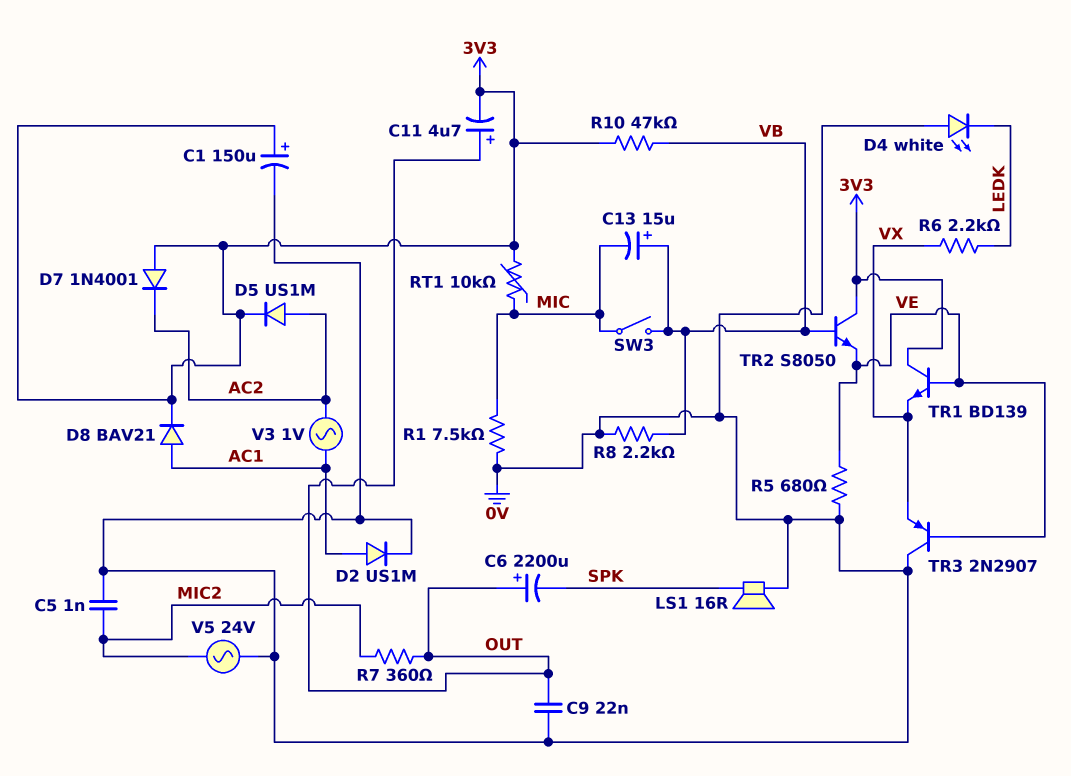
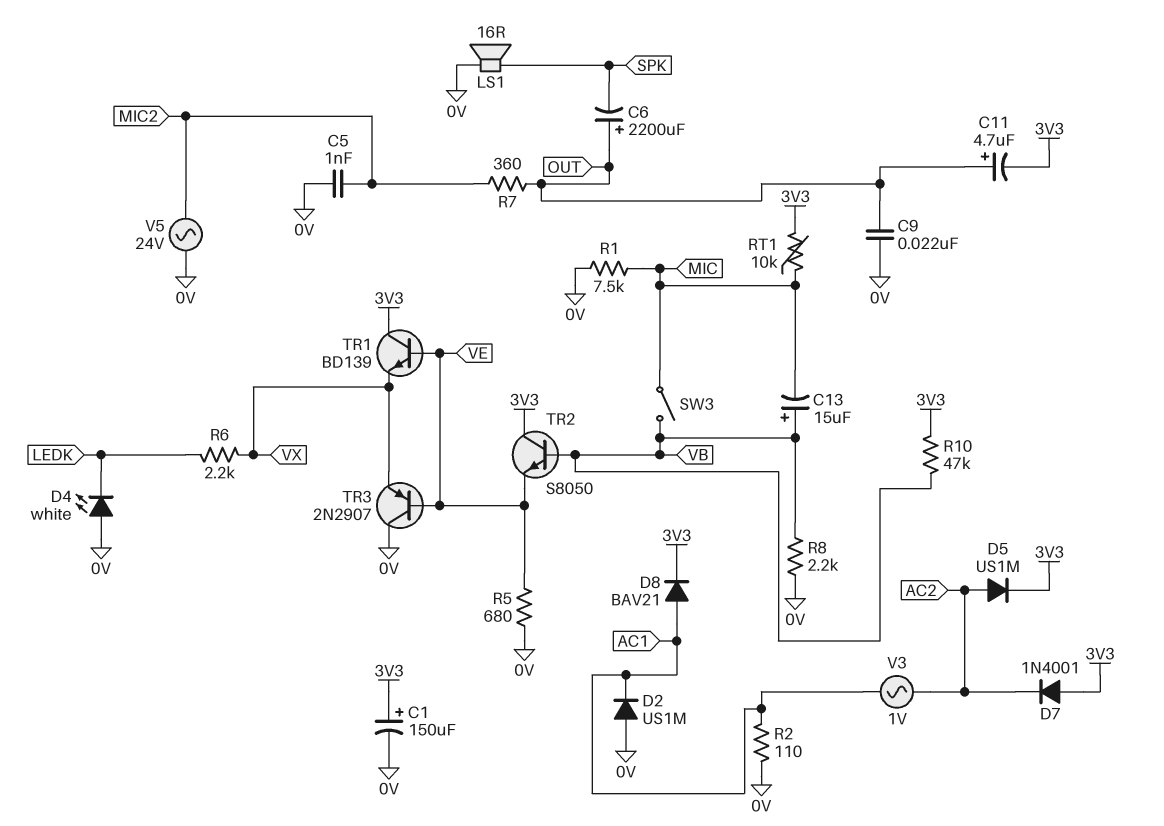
D2: diode US1M (A AC1, K 0V) -> diode US1M (A 0V, K AC1)
R2: none -> 110 (0V, AC1)

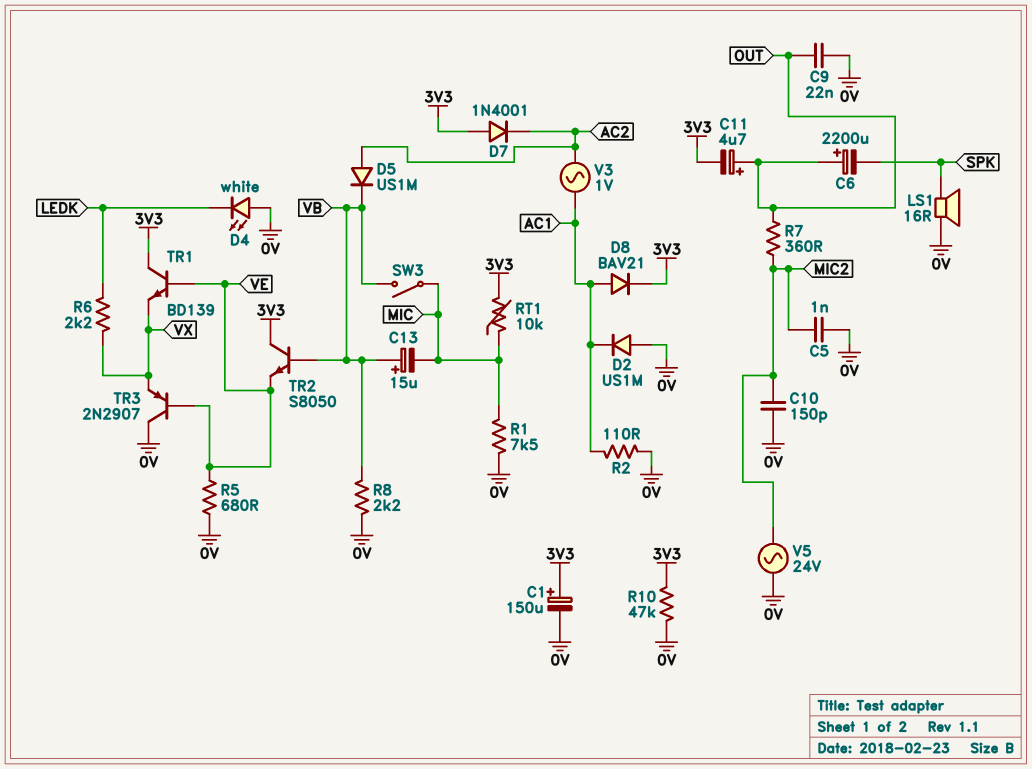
C10: none -> 150pF (0V, MIC2)
D5: diode US1M (A AC2, K 3V3) -> diode US1M (A AC2, K VB)
R10: 47k (3V3, VB) -> 47k (0V, 3V3)

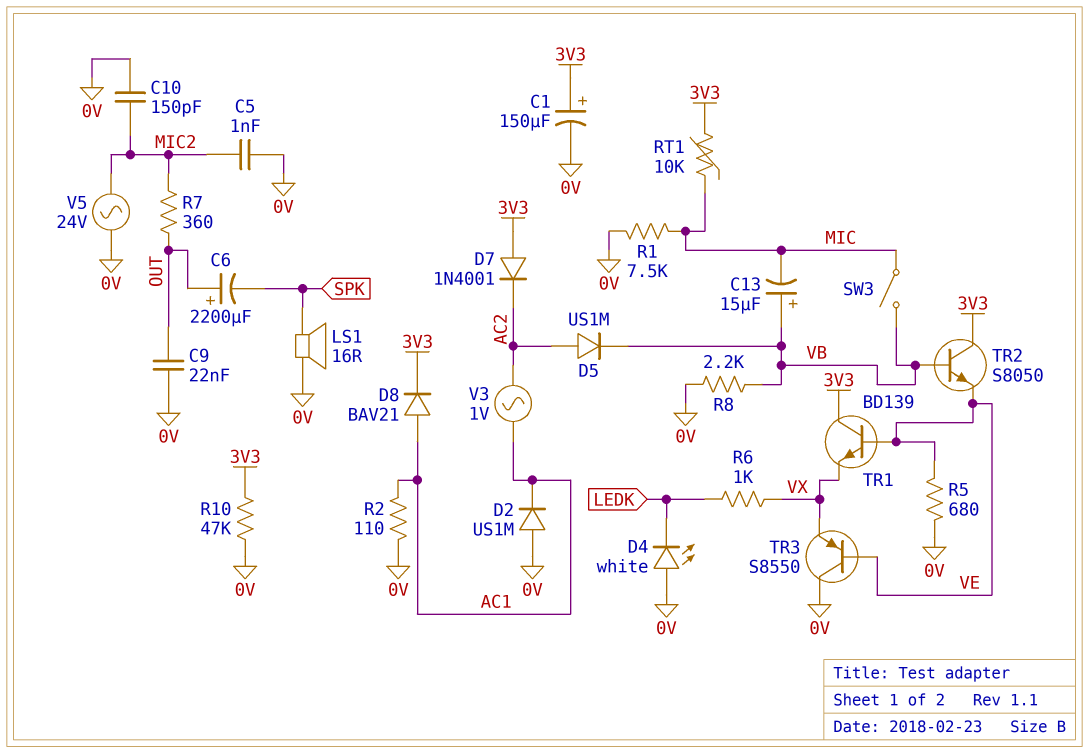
C11: 4.7uF (plus OUT, minus 3V3) -> none
R6: 2.2k (LEDK, VX) -> 1k (LEDK, VX)
TR3: PNP 2N2907 (B VE, C 0V, E VX) -> PNP S8550 (B VE, C 0V, E VX)

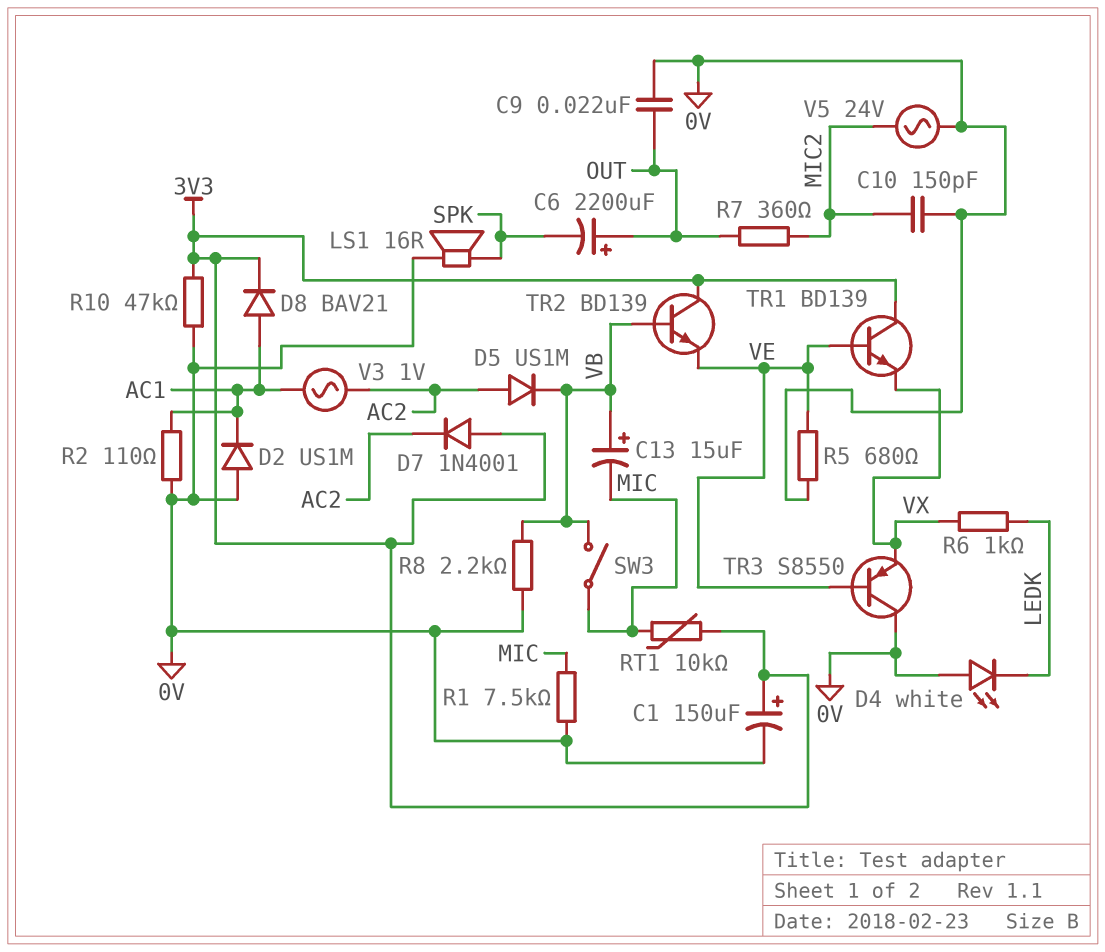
C5: 1nF (0V, MIC2) -> none
TR2: NPN S8050 (B VB, C 3V3, E VE) -> NPN BD139 (B VB, C 3V3, E VE)

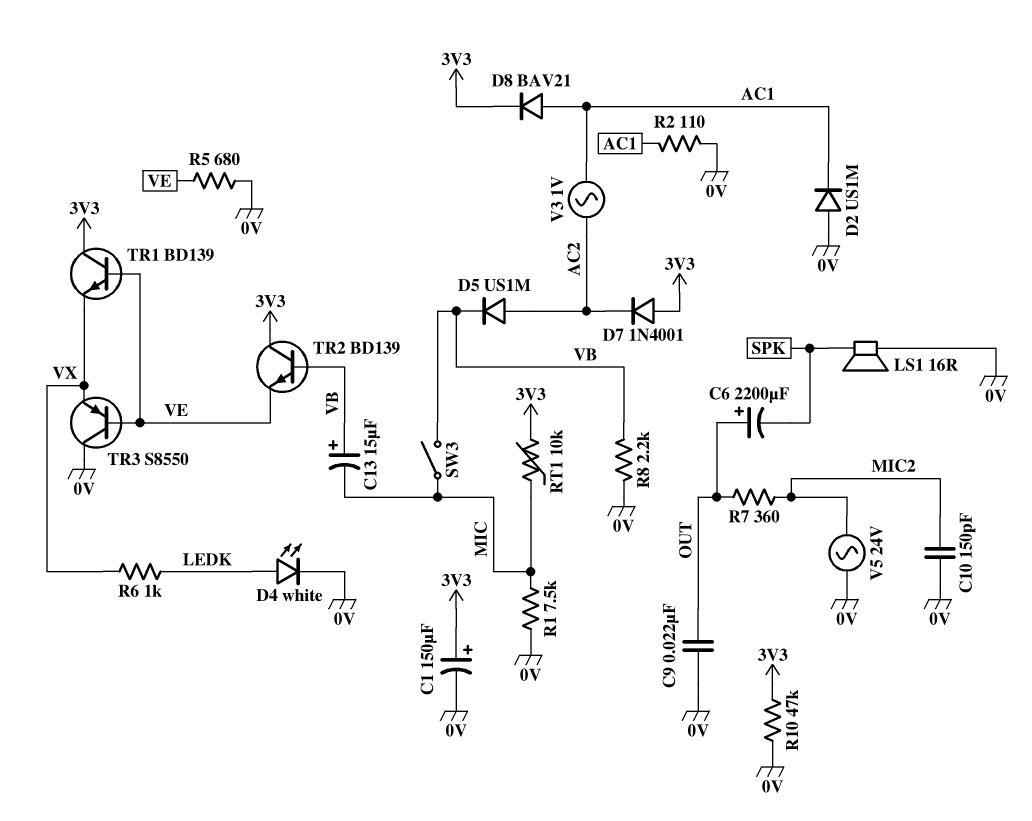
D4: LED white (A 0V, K LEDK) -> LED white (A LEDK, K 0V)

